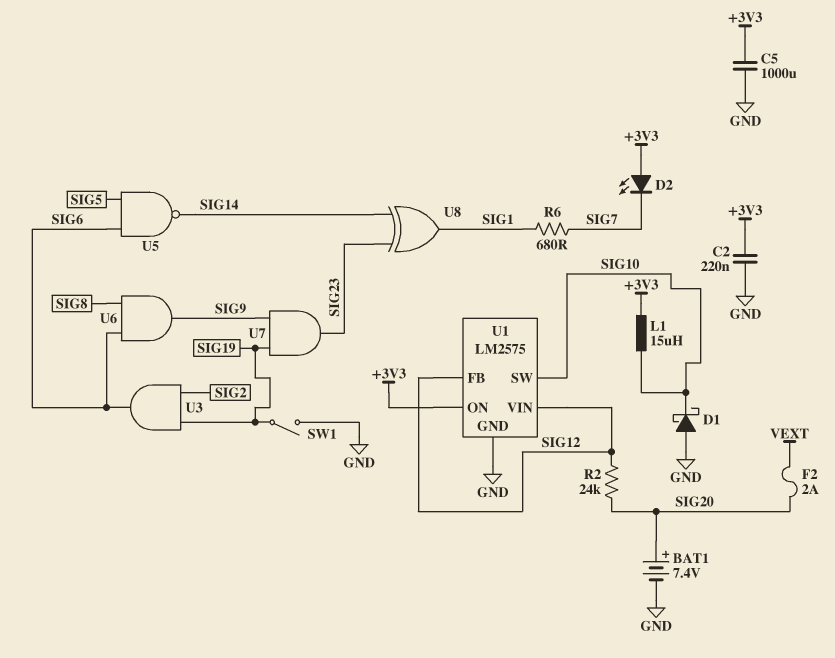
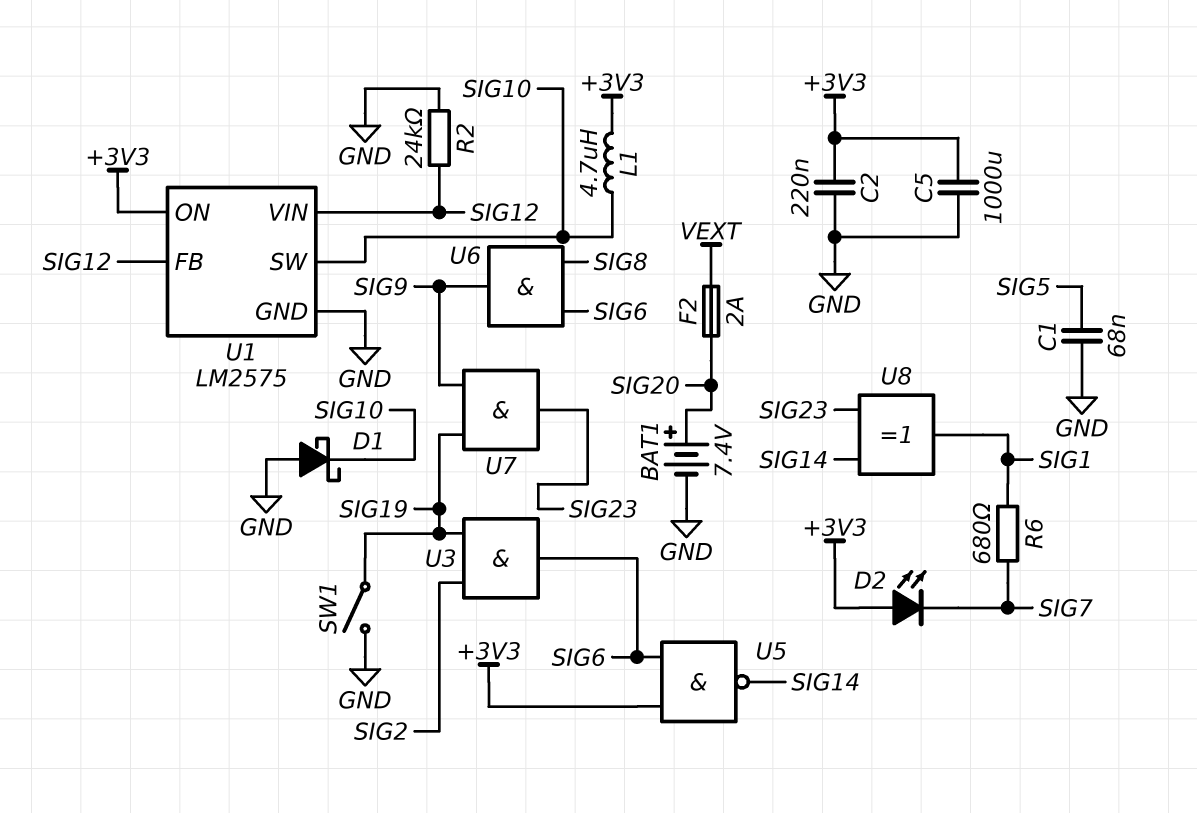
C1: none -> 68nF (GND, SIG5)
L1: 15uH (+3V3, SIG10) -> 4.7uH (+3V3, SIG10)
R2: 24k (SIG12, SIG20) -> 24k (GND, SIG12)
U5: NAND (in SIG5, in SIG6, out SIG14) -> NAND (in +3V3, in SIG6, out SIG14)

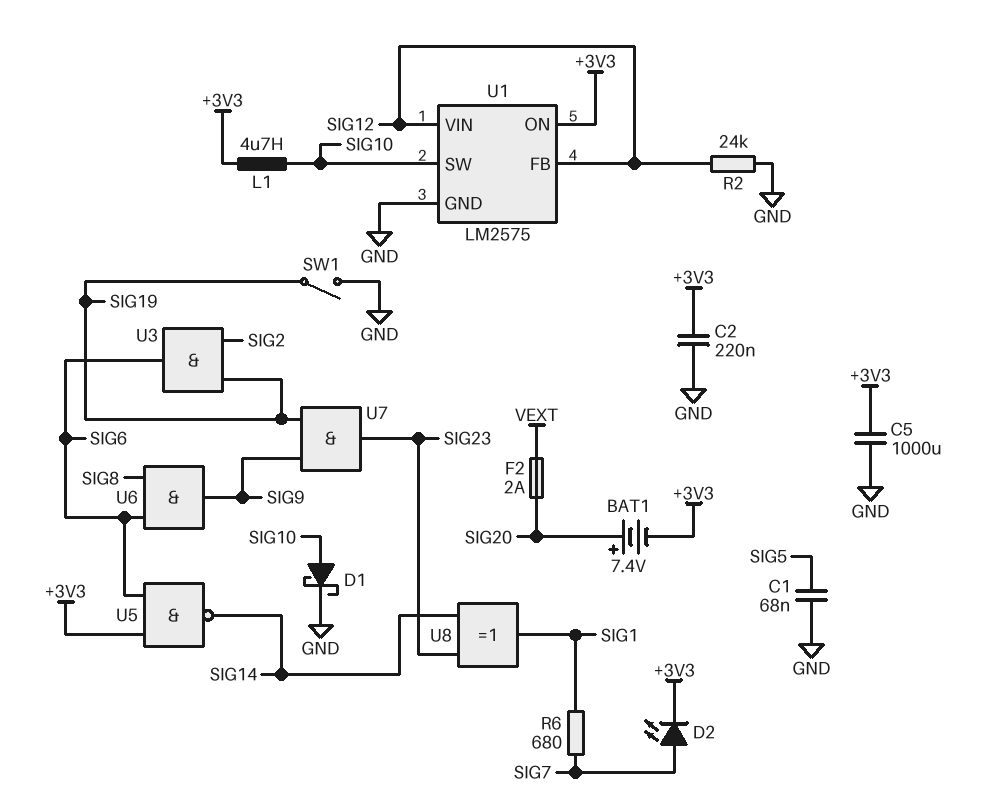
BAT1: 7.4V (plus SIG20, minus GND) -> 7.4V (plus SIG20, minus +3V3)
D1: schottky (A GND, K SIG10) -> schottky (A SIG10, K GND)
D2: LED (A +3V3, K SIG7) -> LED (A SIG7, K +3V3)

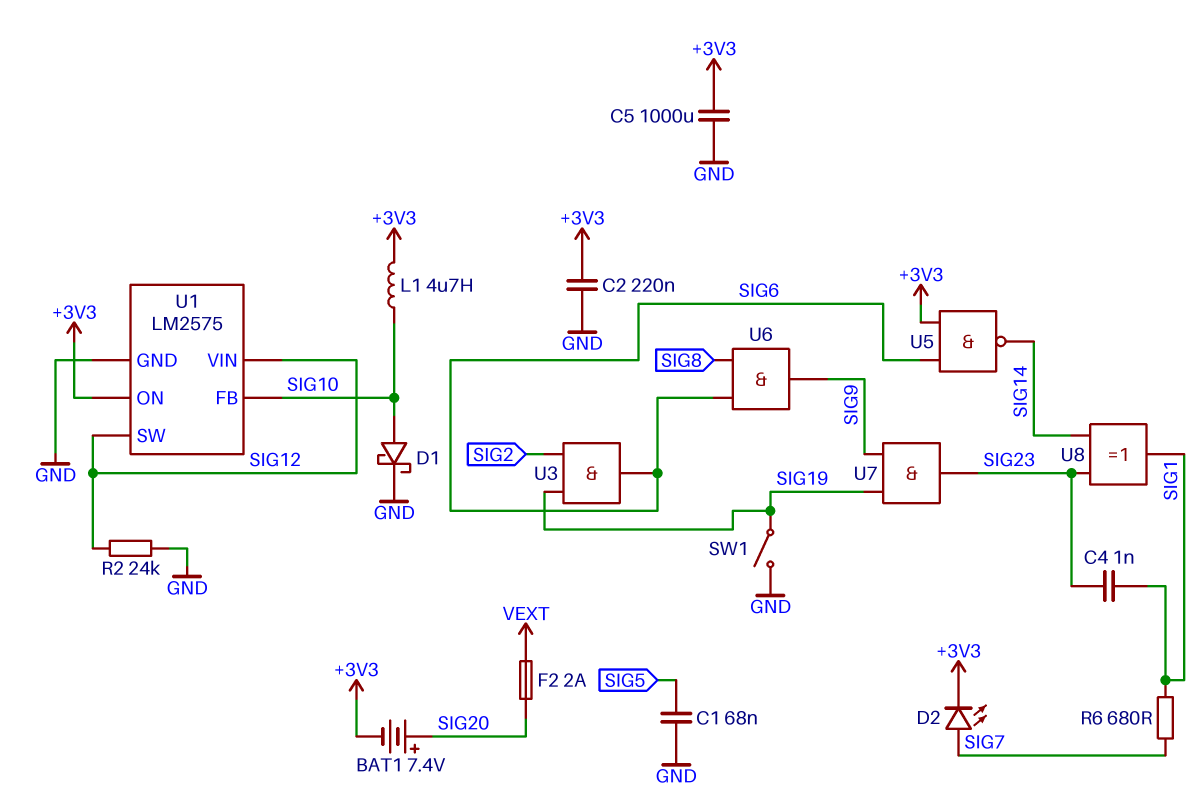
C4: none -> 1nF (SIG1, SIG23)
U1 pin FB: SIG12 -> SIG10
U1 pin SW: SIG10 -> SIG12

